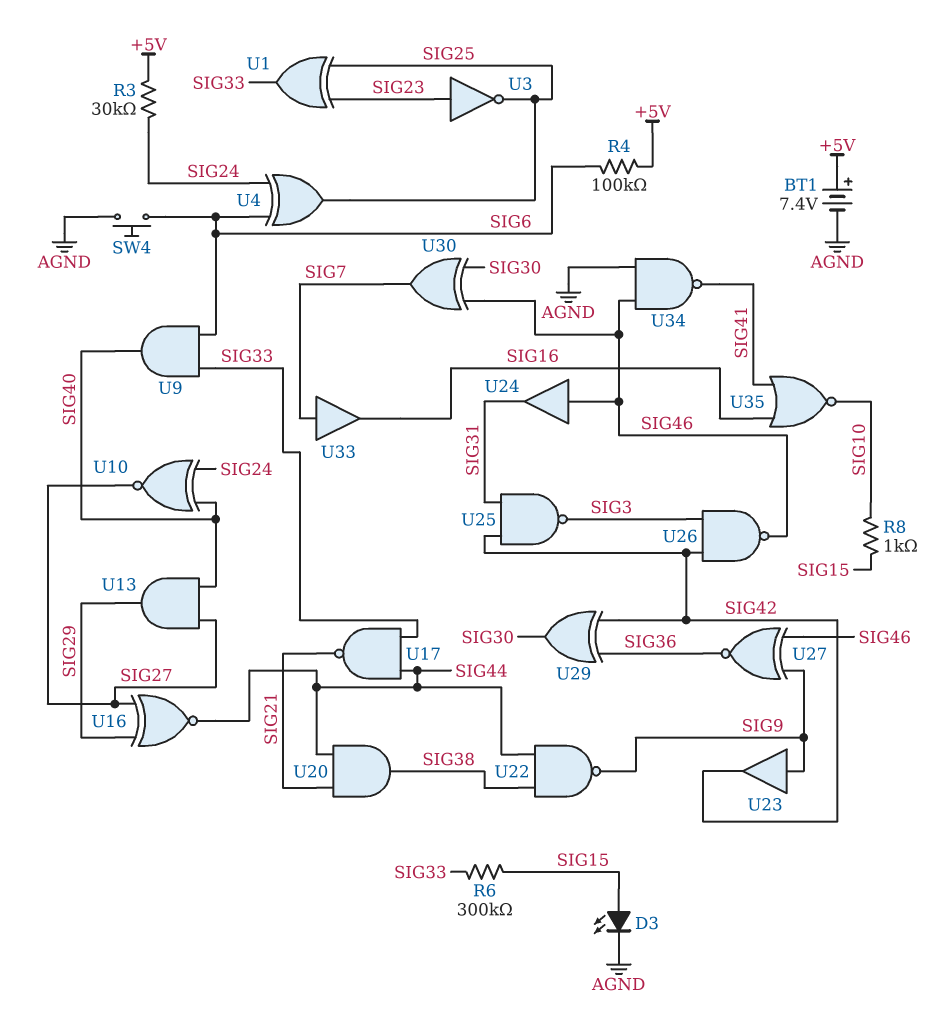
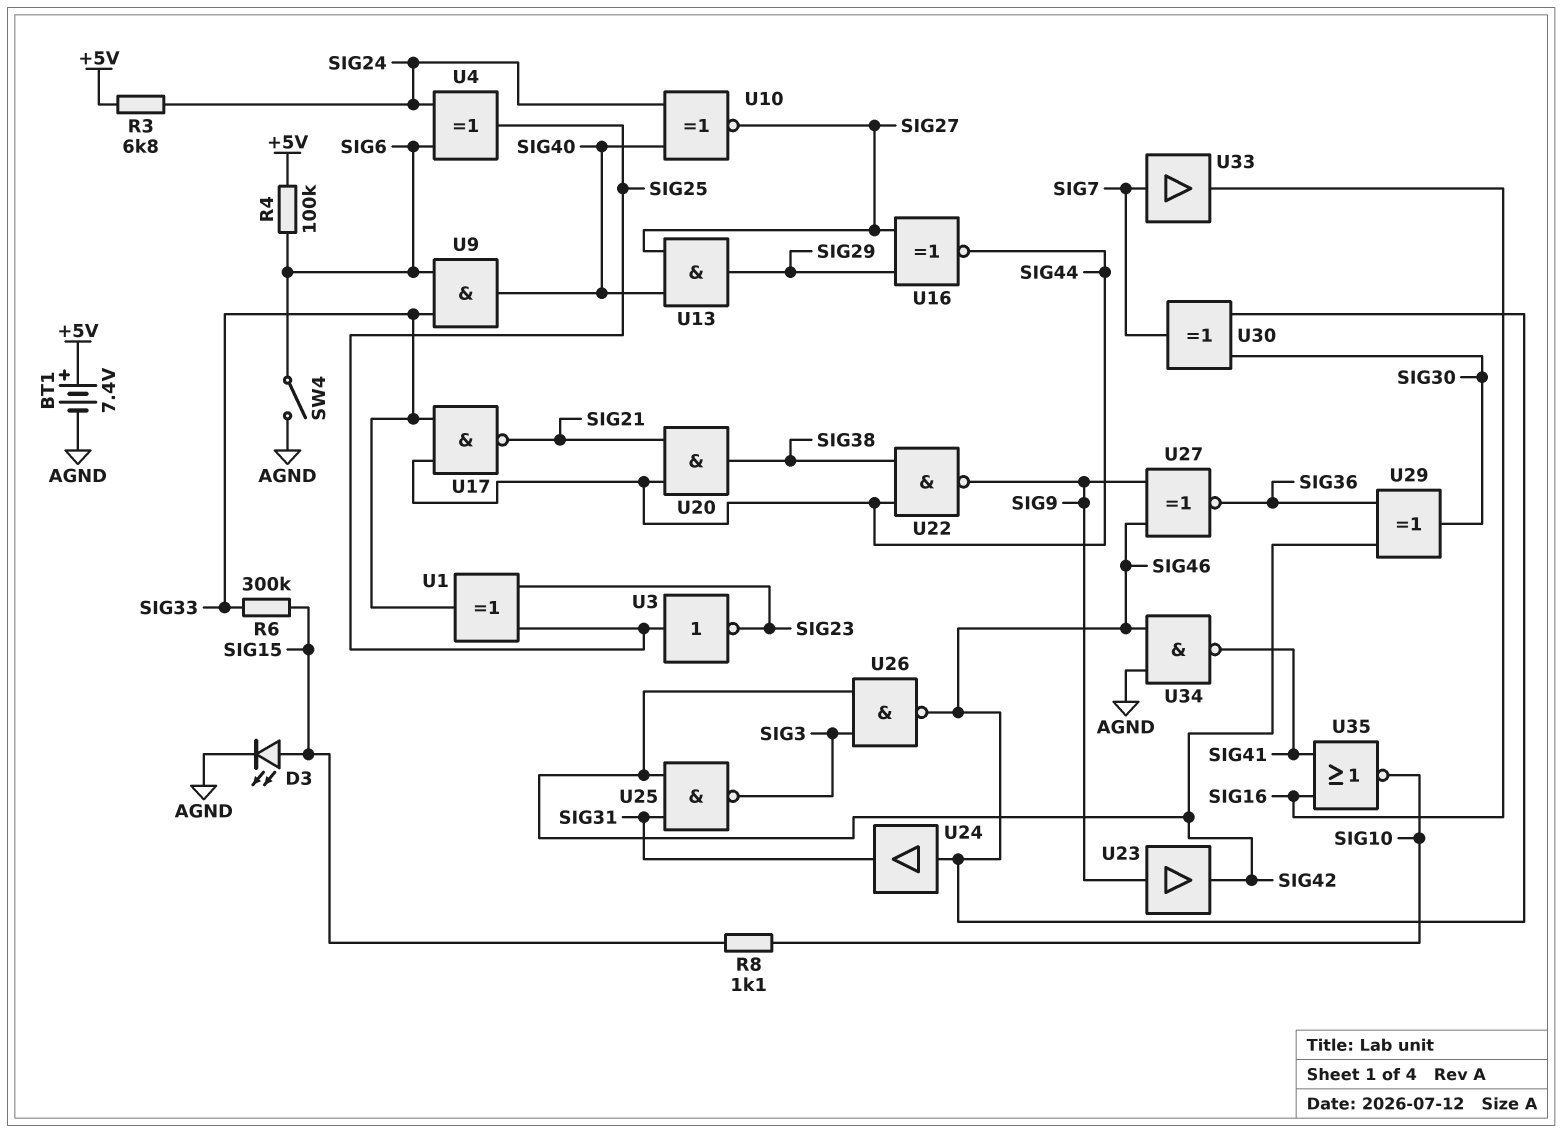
R3: 30k (+5V, SIG24) -> 6.8k (+5V, SIG24)
R8: 1k (SIG10, SIG15) -> 1.1k (SIG10, SIG15)
SW4: button (AGND, SIG6) -> switch (AGND, SIG6)
U3: NOT (in SIG23, out SIG25) -> NOT (in SIG25, out SIG23)

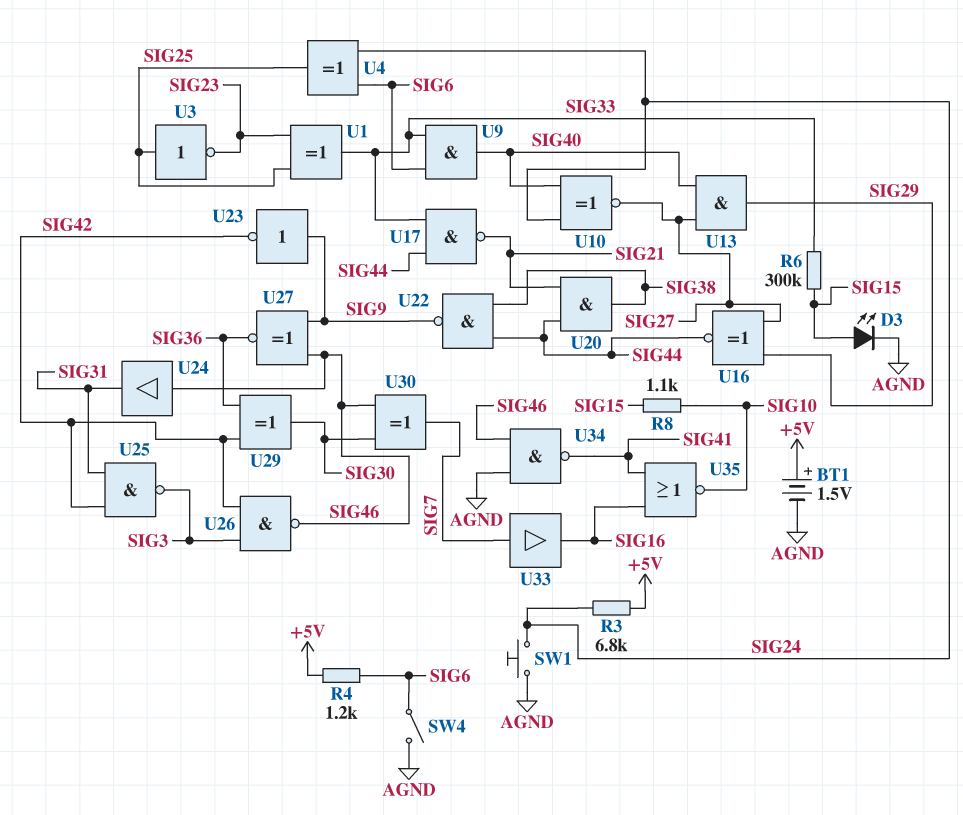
BT1: 7.4V (plus +5V, minus AGND) -> 1.5V (plus +5V, minus AGND)
R4: 100k (+5V, SIG6) -> 1.2k (+5V, SIG6)
SW1: none -> button (AGND, SIG24)
U23: buffer (in SIG9, out SIG42) -> NOT (in SIG9, out SIG42)

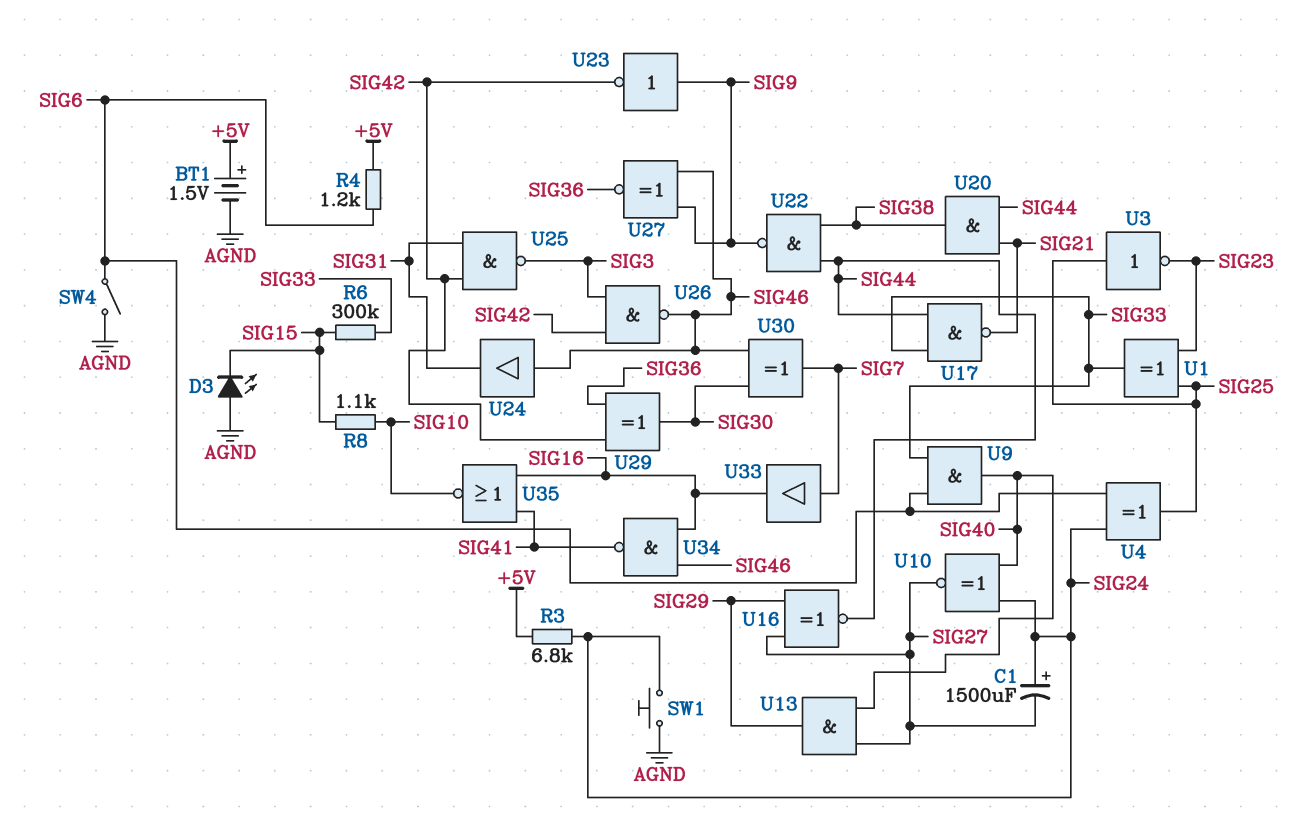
C1: none -> 1500uF (plus SIG24, minus SIG27)
D3: LED (A SIG15, K AGND) -> LED (A AGND, K SIG15)
U34: NAND (in AGND, in SIG46, out SIG41) -> NAND (in SIG16, in SIG46, out SIG41)

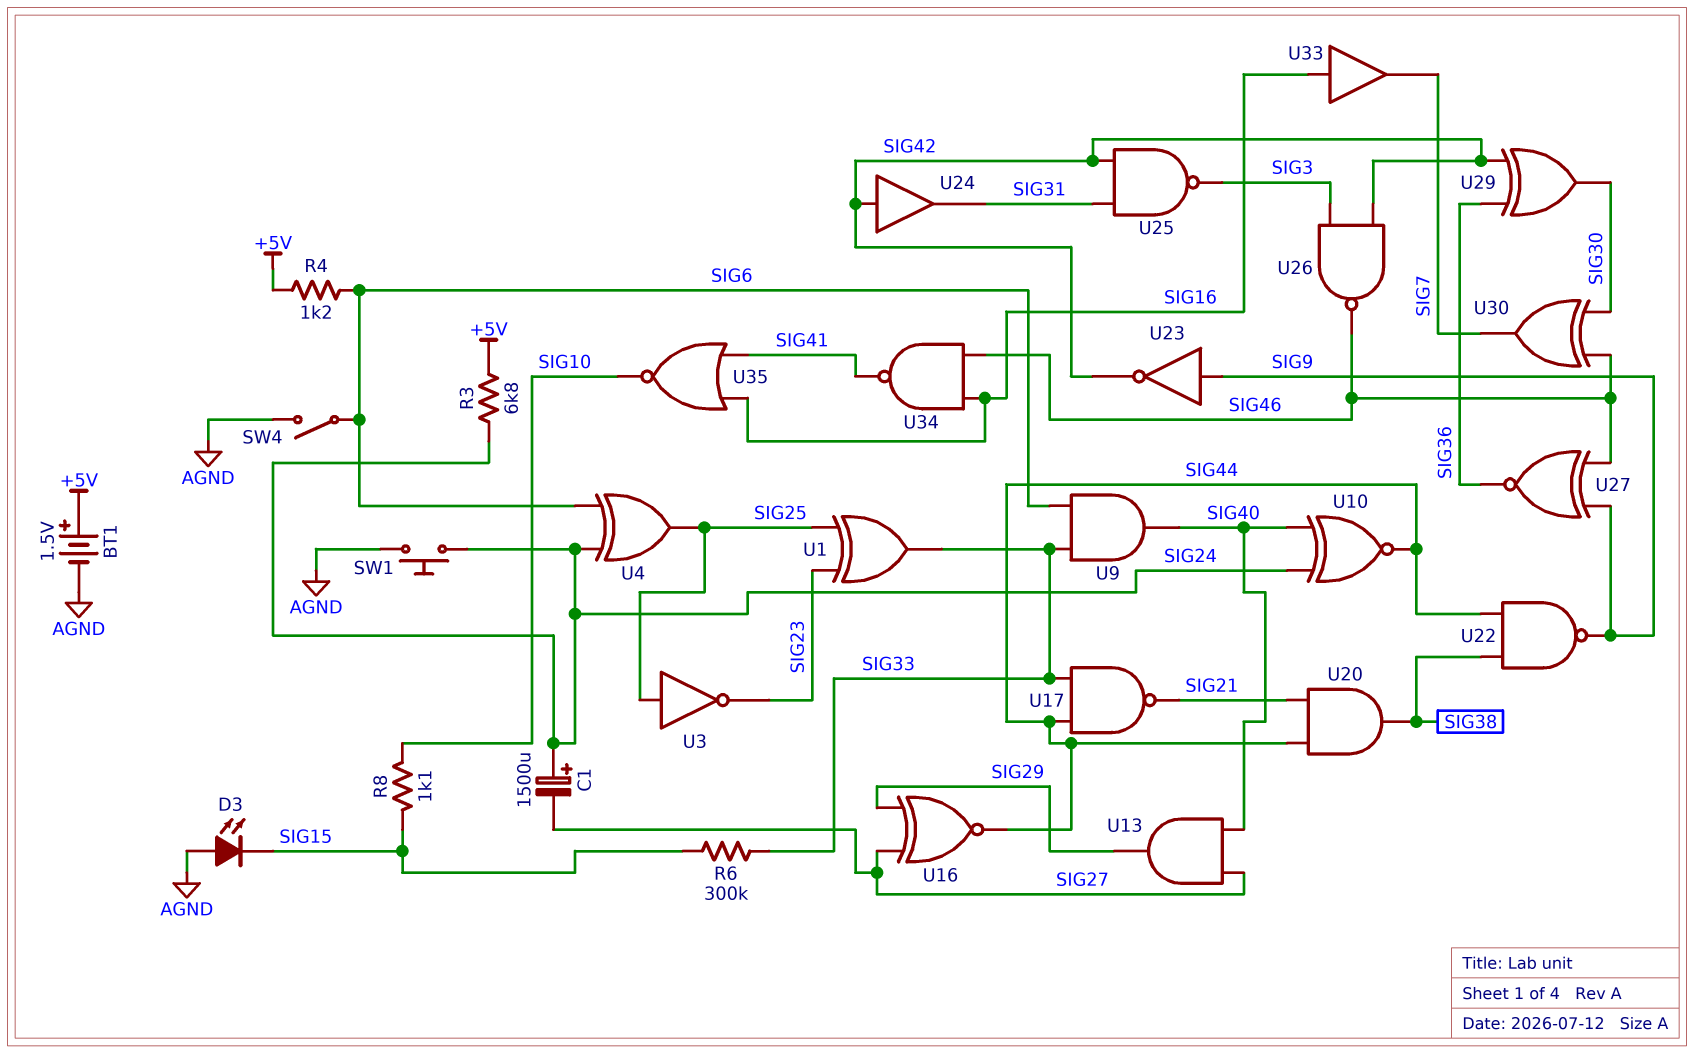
U10: XNOR (in SIG24, in SIG40, out SIG27) -> XNOR (in SIG24, in SIG40, out SIG44)
U24: buffer (in SIG46, out SIG31) -> buffer (in SIG42, out SIG31)
U33: buffer (in SIG7, out SIG16) -> buffer (in SIG16, out SIG7)

